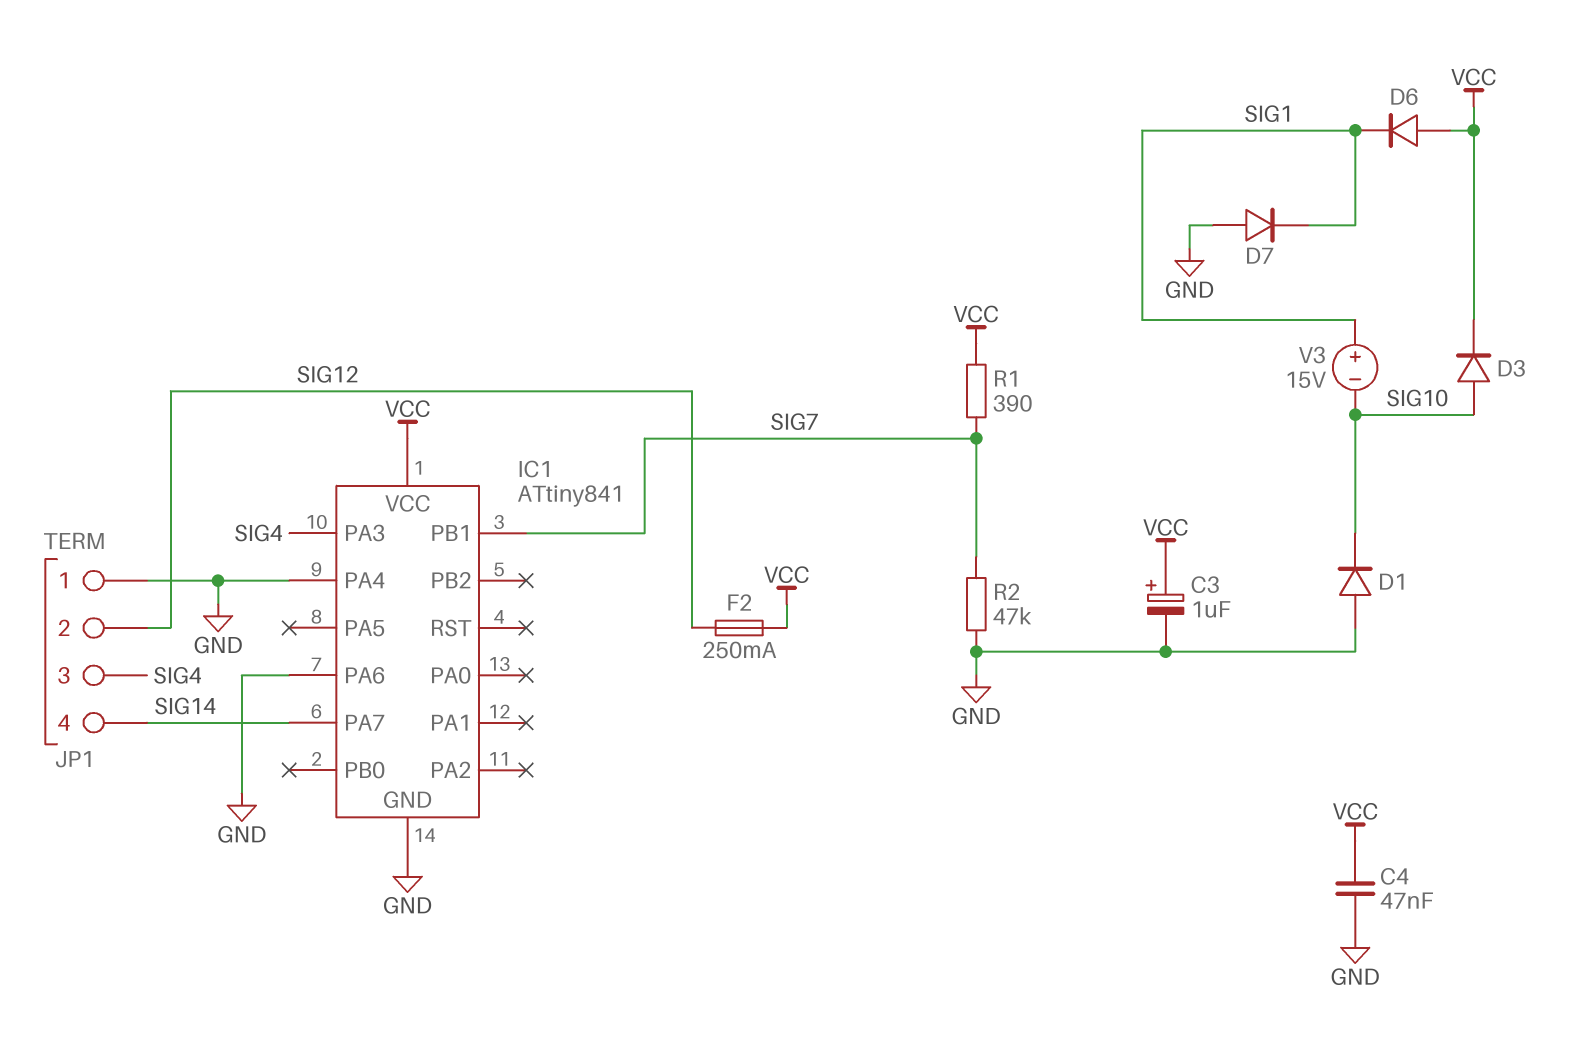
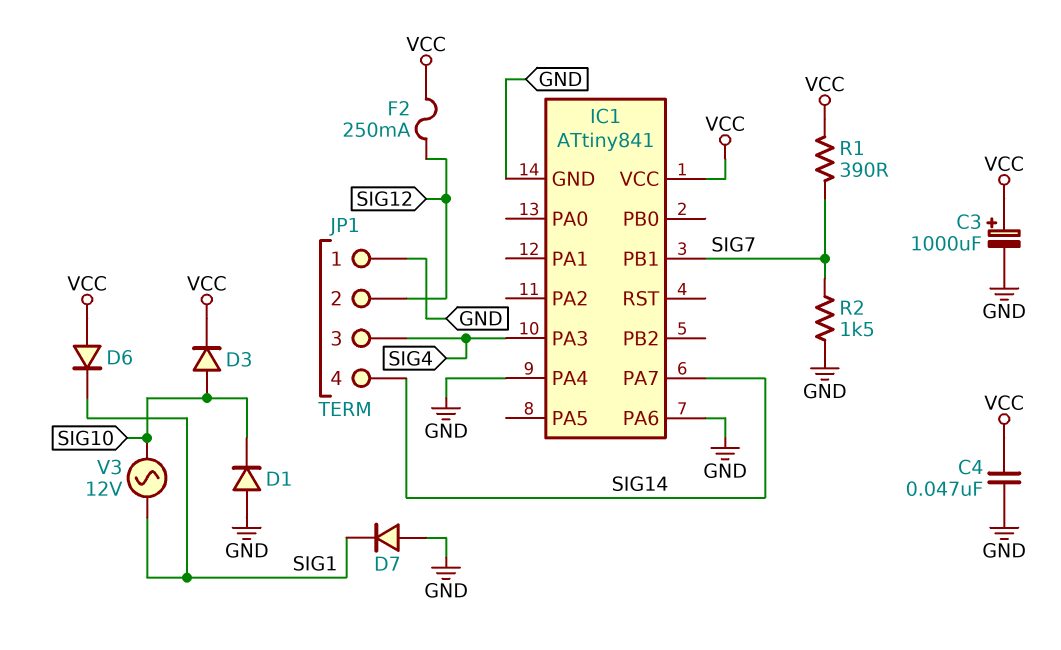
C3: 1uF (plus VCC, minus GND) -> 1000uF (plus VCC, minus GND)
R2: 47k (GND, SIG7) -> 1.5k (GND, SIG7)
V3: 15V (plus SIG1, minus SIG10) -> AC 12V (SIG1, SIG10)

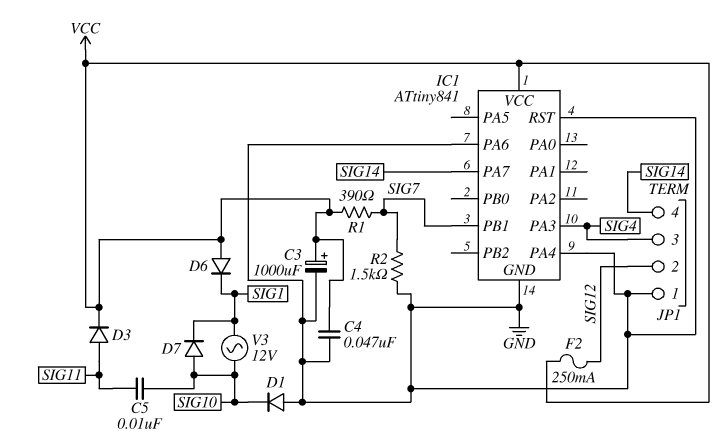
C5: none -> 10nF (SIG10, SIG11)
D3: diode (A SIG10, K VCC) -> diode (A SIG11, K VCC)
D7: diode (A GND, K SIG1) -> diode (A SIG10, K SIG1)
IC1 pin RST: none -> GND

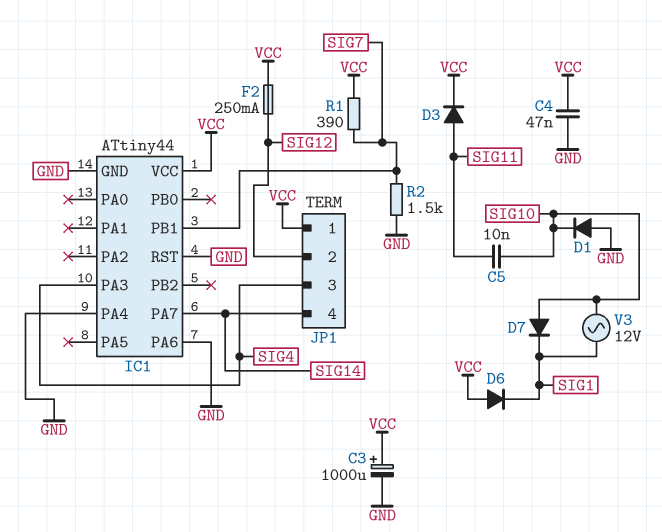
IC1: ATtiny841 -> ATtiny44
JP1 pin 1: GND -> VCC

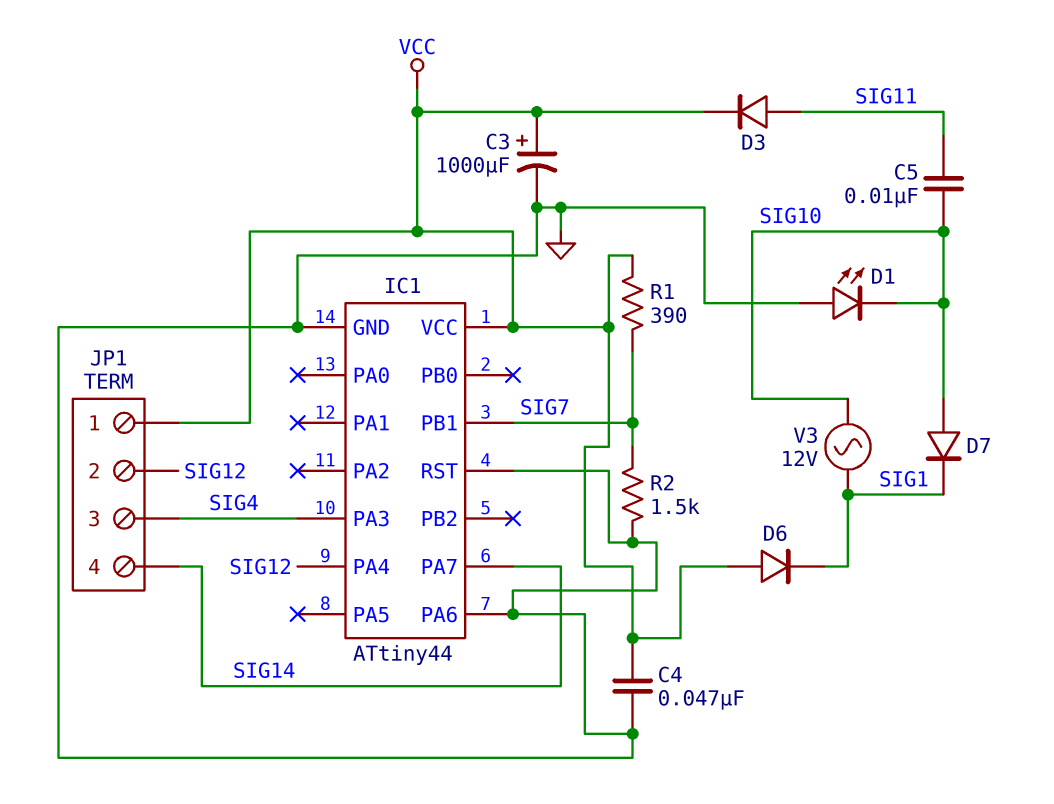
D1: diode (A GND, K SIG10) -> LED (A GND, K SIG10)
F2: 250mA (SIG12, VCC) -> none
IC1 pin PA4: GND -> SIG12

